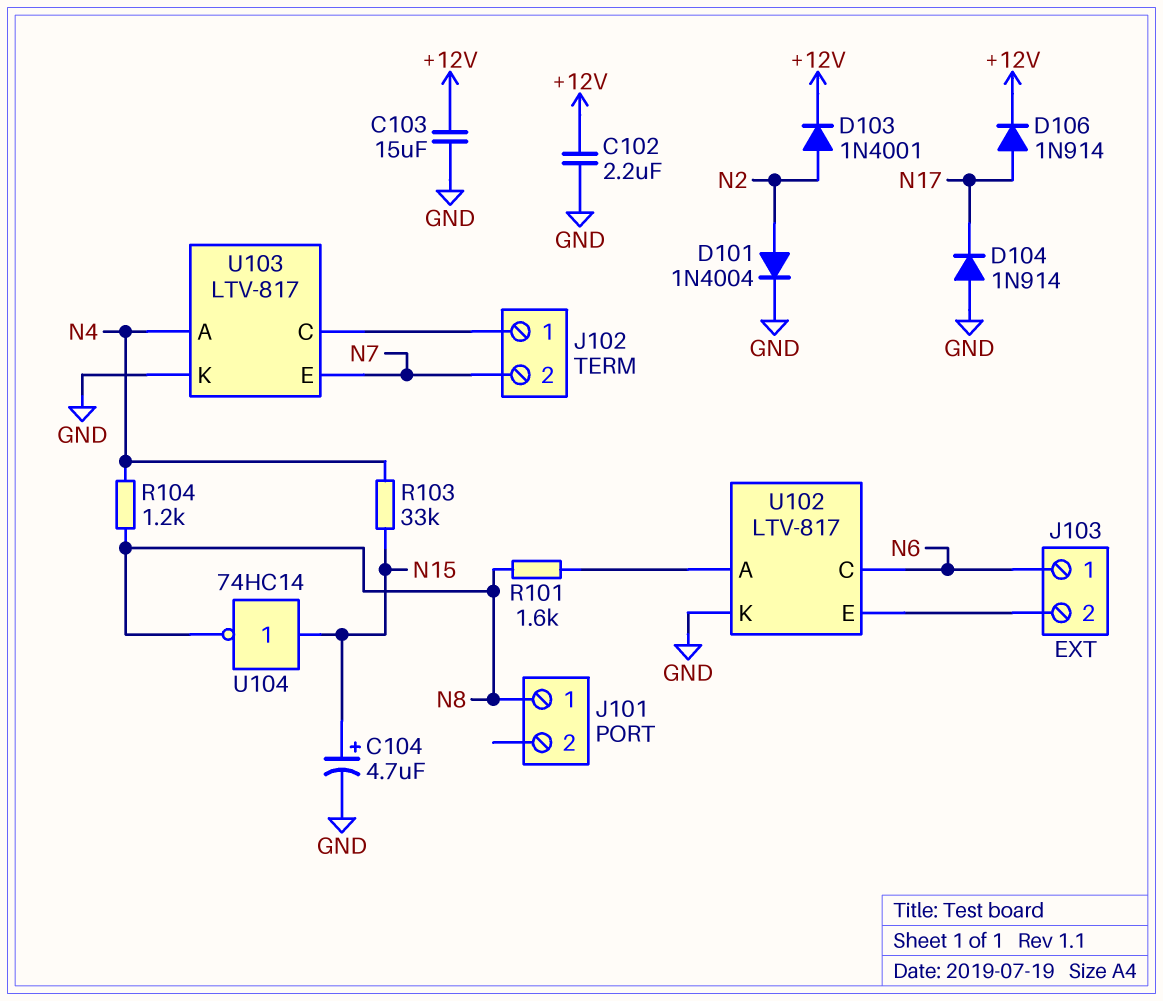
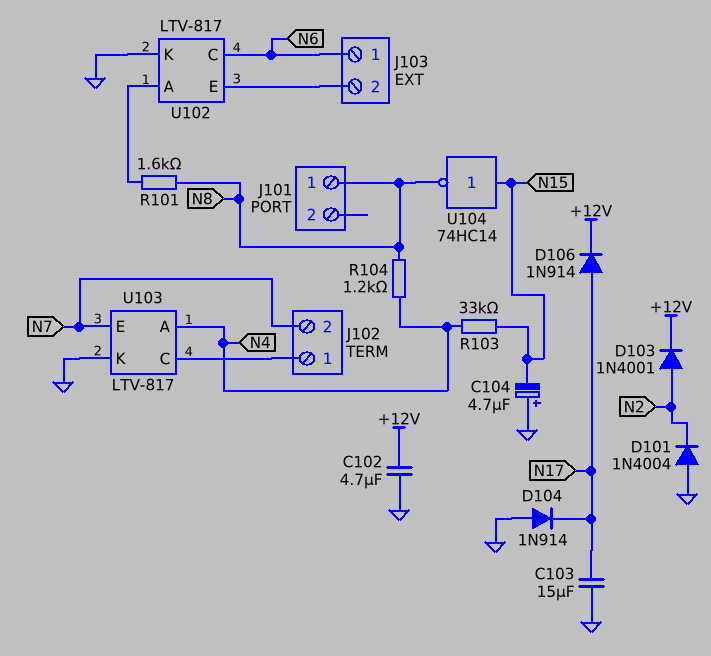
C102: 2.2uF (+12V, GND) -> 4.7uF (+12V, GND)
C103: 15uF (+12V, GND) -> 15uF (GND, N17)
C104: 4.7uF (plus N15, minus GND) -> 4.7uF (plus GND, minus N15)
D101: diode 1N4004 (A N2, K GND) -> diode 1N4004 (A GND, K N2)

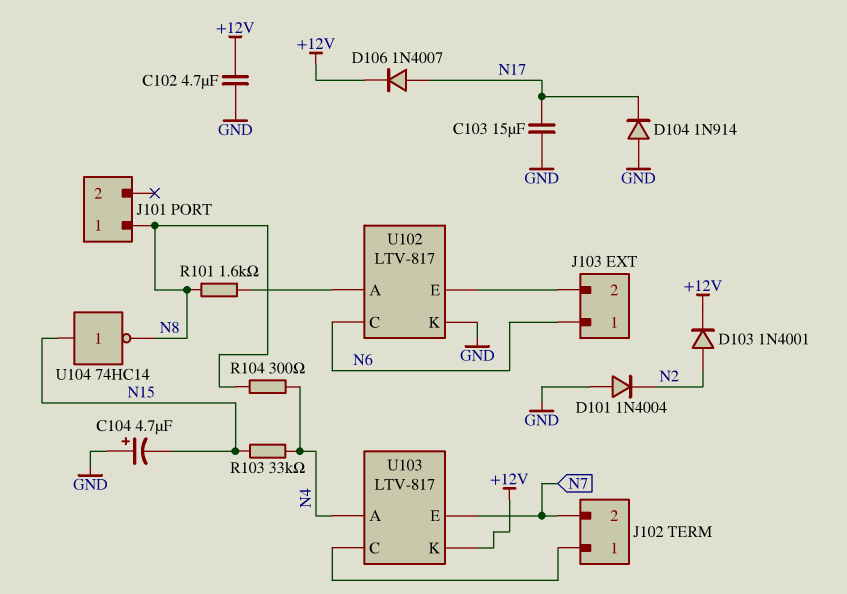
D106: diode 1N914 (A N17, K +12V) -> diode 1N4007 (A N17, K +12V)
R104: 1.2k (N4, N8) -> 300 (N4, N8)
U103 pin K: GND -> +12V

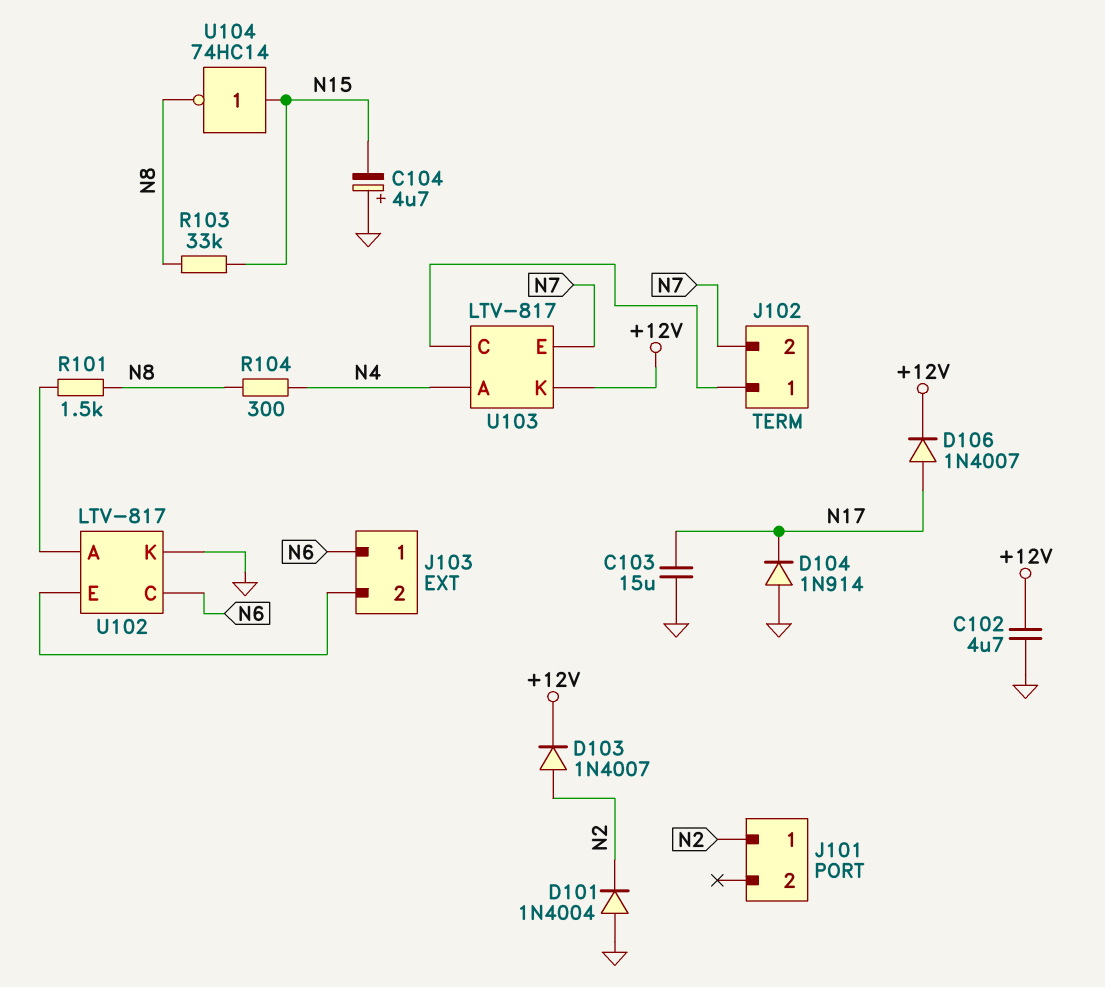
D103: diode 1N4001 (A N2, K +12V) -> diode 1N4007 (A N2, K +12V)
J101 pin 1: N8 -> N2
R101: 1.6k (N8, U102/A) -> 1.5k (N8, U102/A)
R103: 33k (N4, N15) -> 33k (N8, N15)

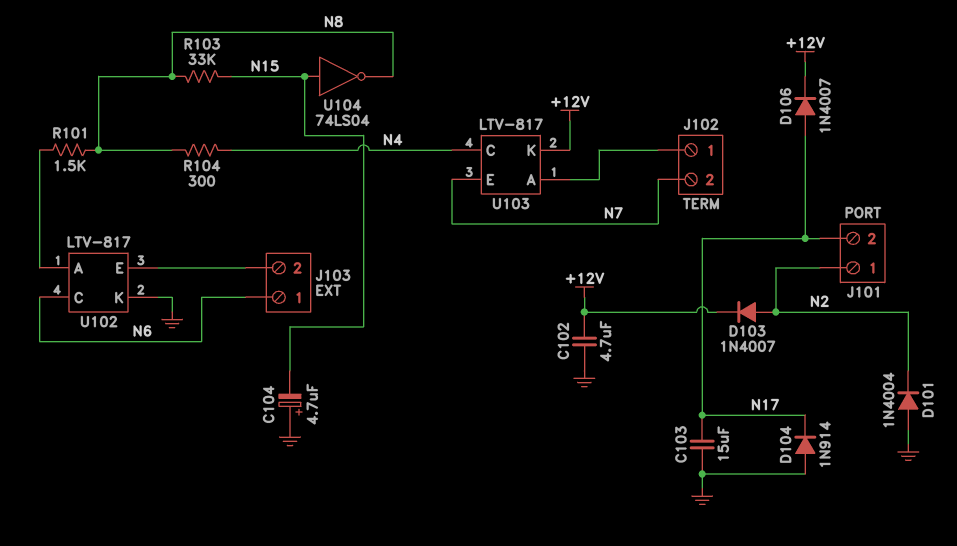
J101 pin 2: none -> N17
U103 pin A: N4 -> J102/1
U103 pin C: J102/1 -> N4
U104: NOT 74HC14 (in N15, out N8) -> NOT 74LS04 (in N15, out N8)

